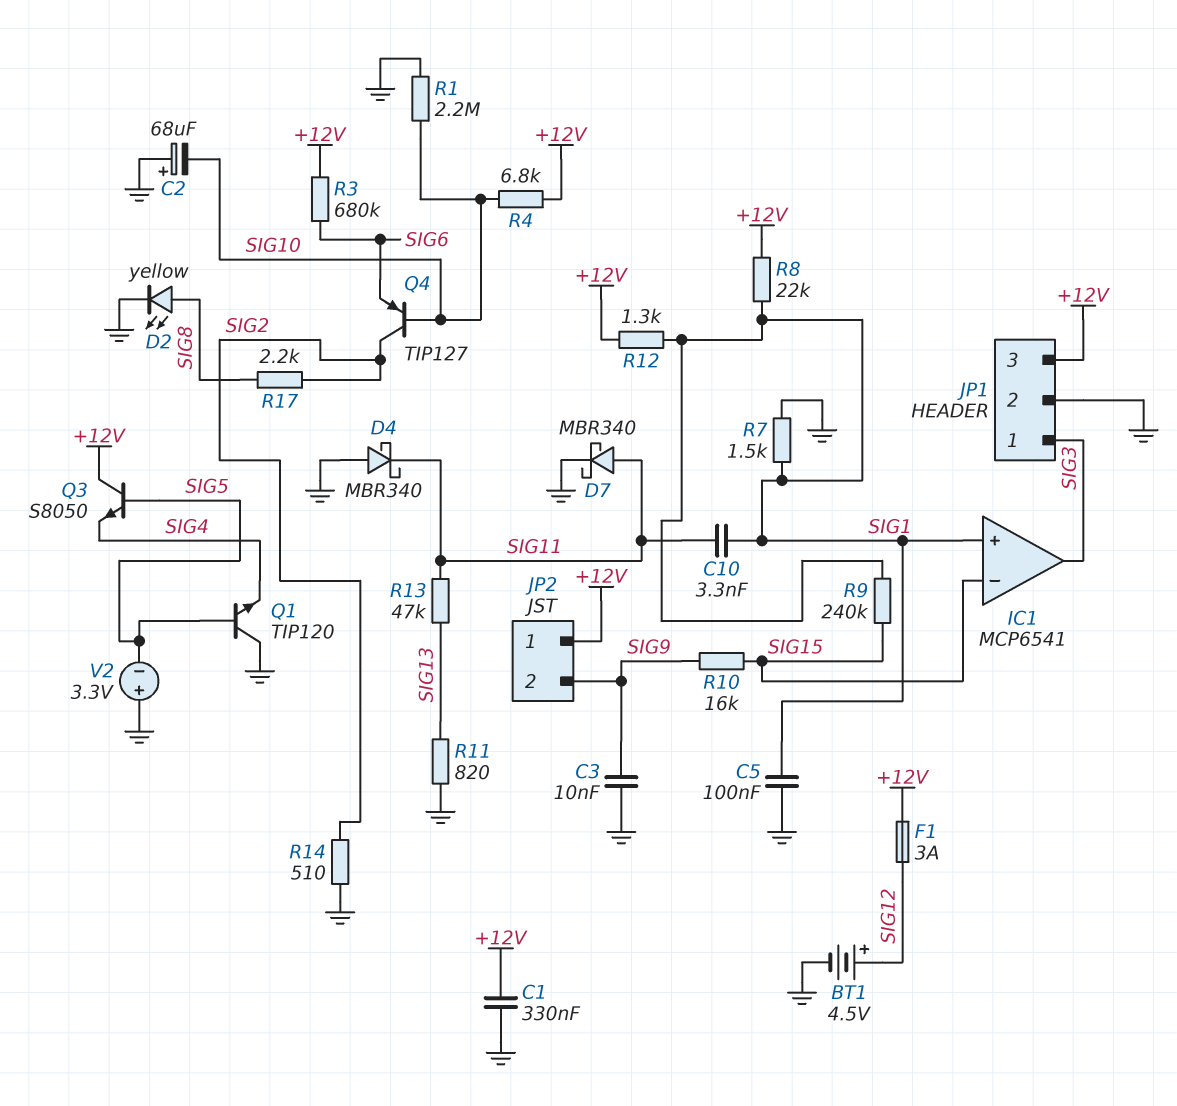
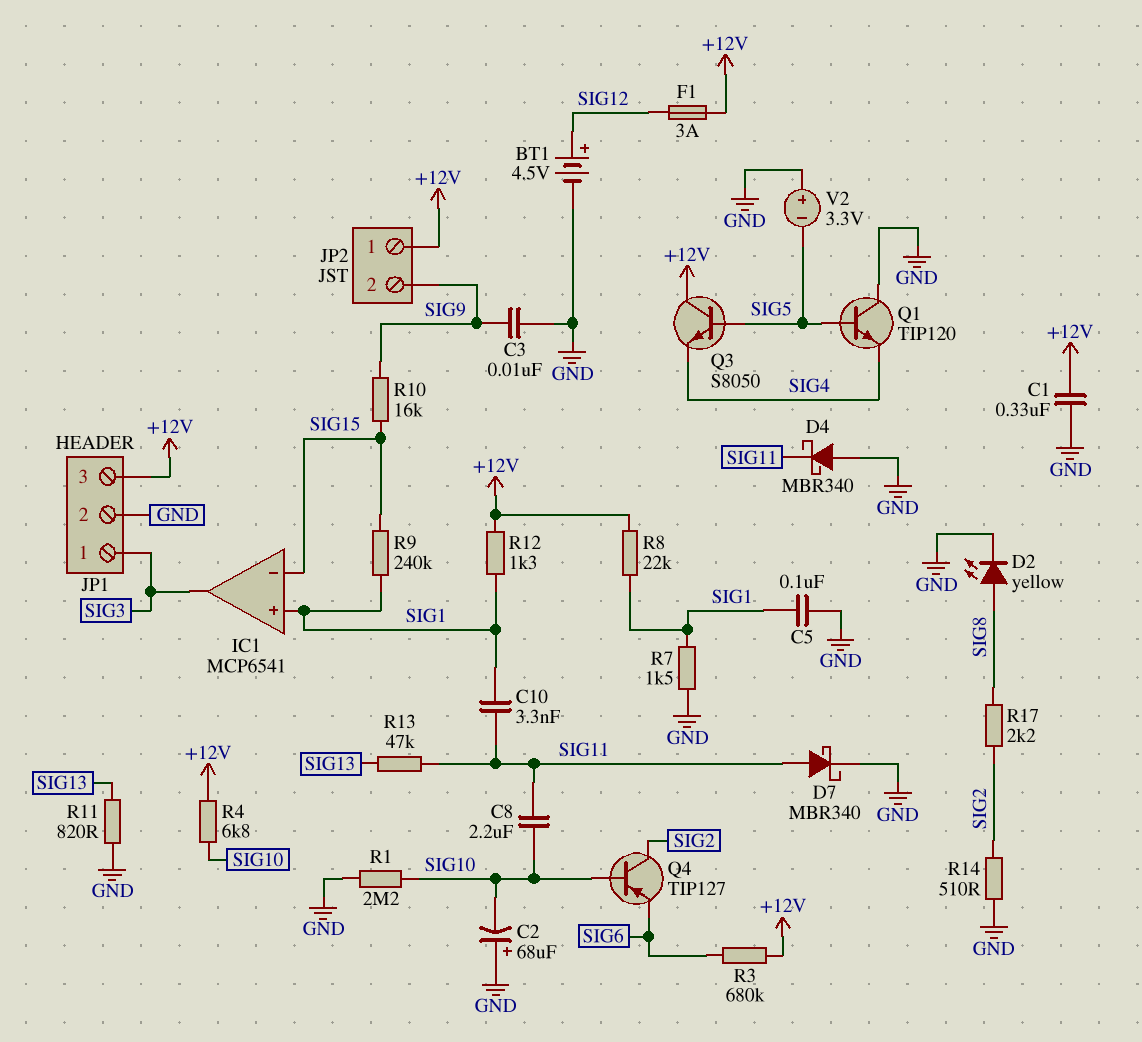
C8: none -> 2.2uF (SIG10, SIG11)

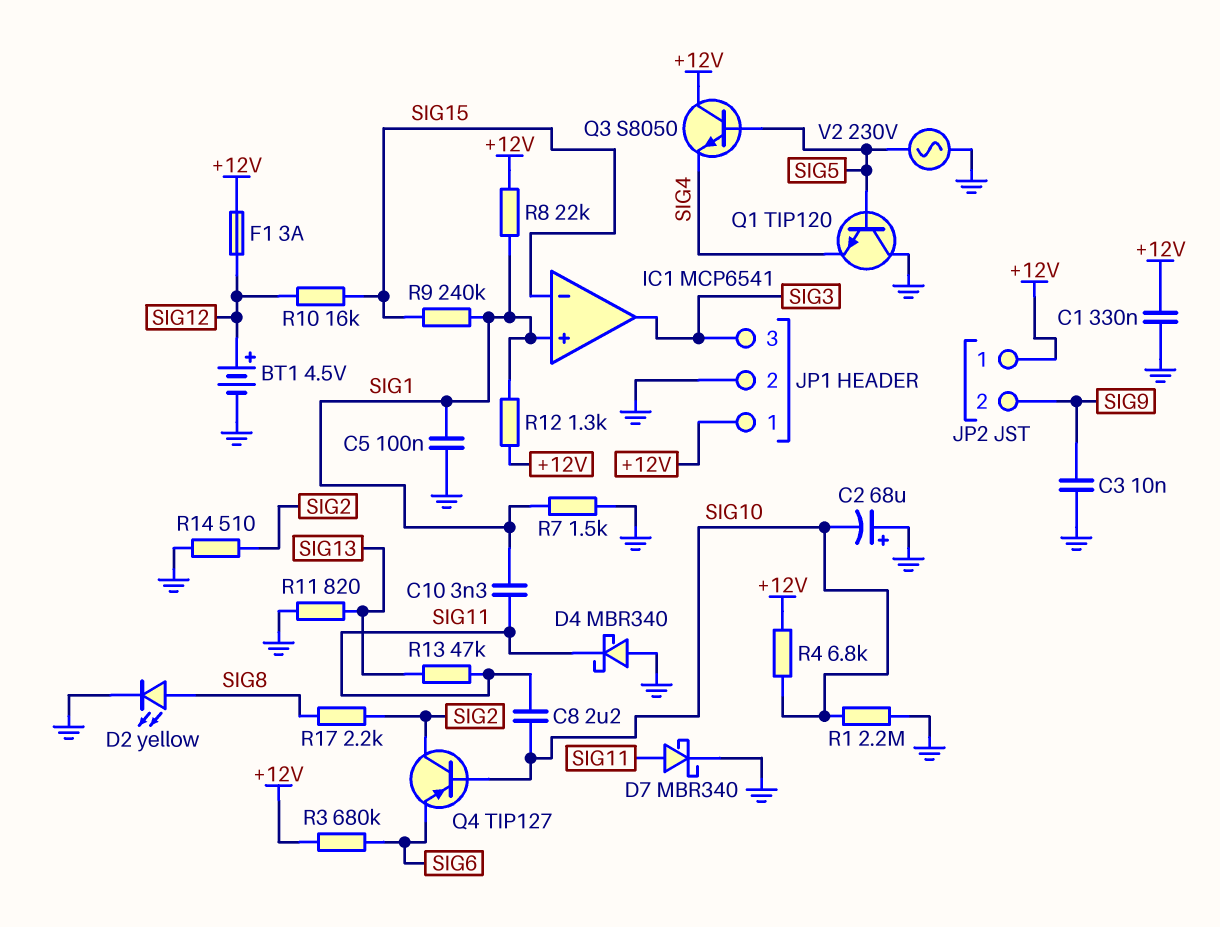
JP1 pin 1: SIG3 -> +12V
JP1 pin 3: +12V -> SIG3
R10: 16k (SIG9, SIG15) -> 16k (SIG12, SIG15)
V2: 3.3V (plus GND, minus SIG5) -> AC 230V (GND, SIG5)

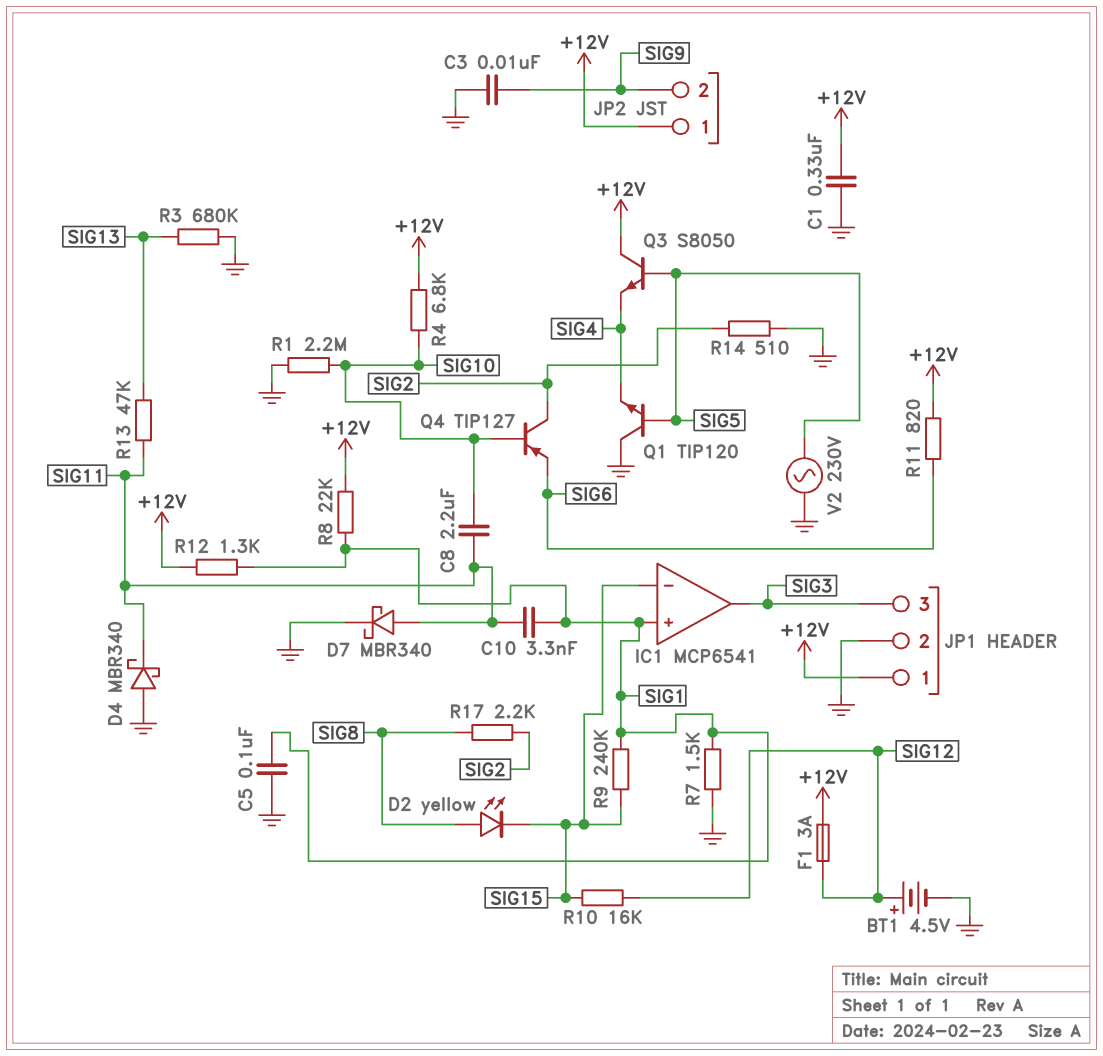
C2: 68uF (plus GND, minus SIG10) -> none
D2: LED yellow (A SIG8, K GND) -> LED yellow (A SIG8, K SIG15)
R3: 680k (+12V, SIG6) -> 680k (GND, SIG13)
R11: 820 (GND, SIG13) -> 820 (+12V, SIG6)

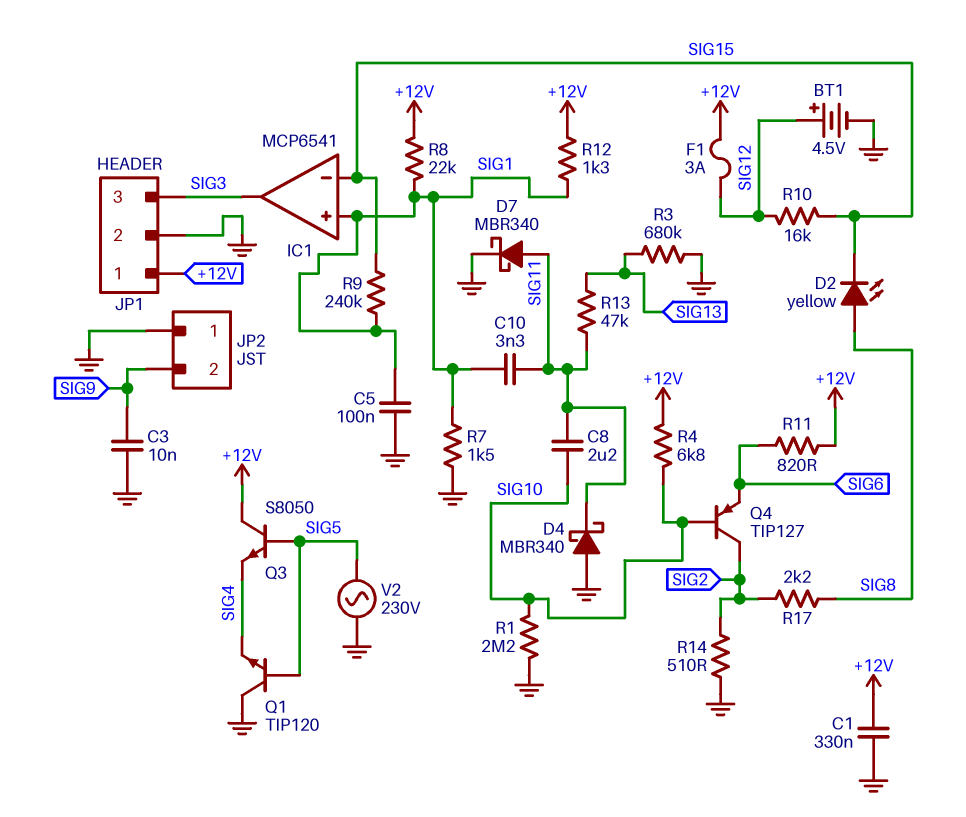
JP2 pin 1: +12V -> GND

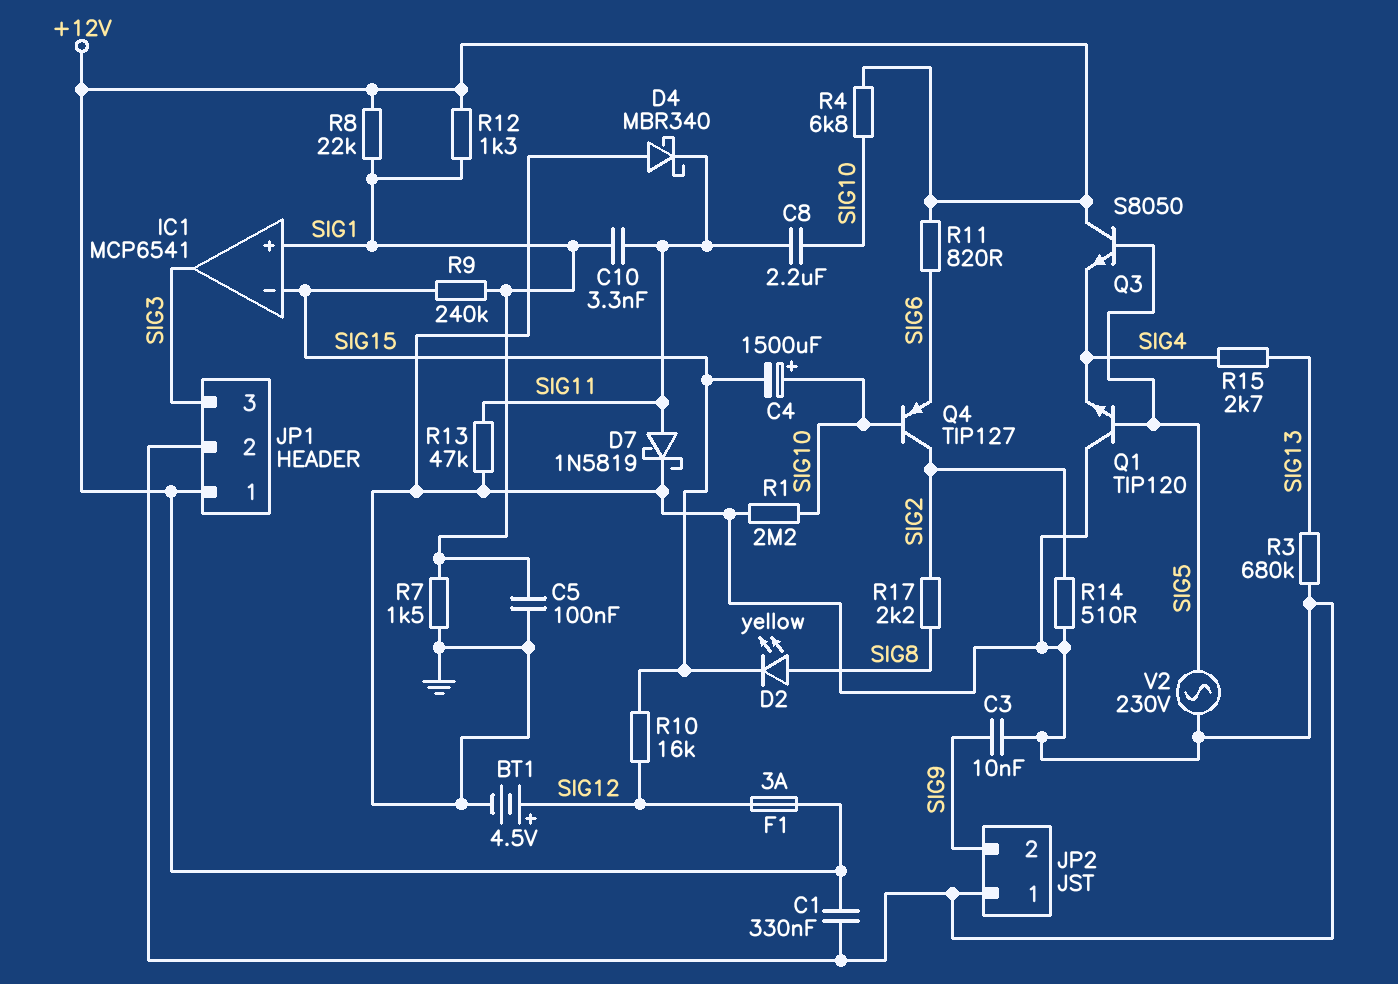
C4: none -> 1500uF (plus SIG10, minus SIG15)
D7: schottky MBR340 (A SIG11, K GND) -> schottky 1N5819 (A SIG11, K GND)
R13: 47k (SIG11, SIG13) -> 47k (GND, SIG11)
R15: none -> 2.7k (SIG4, SIG13)

